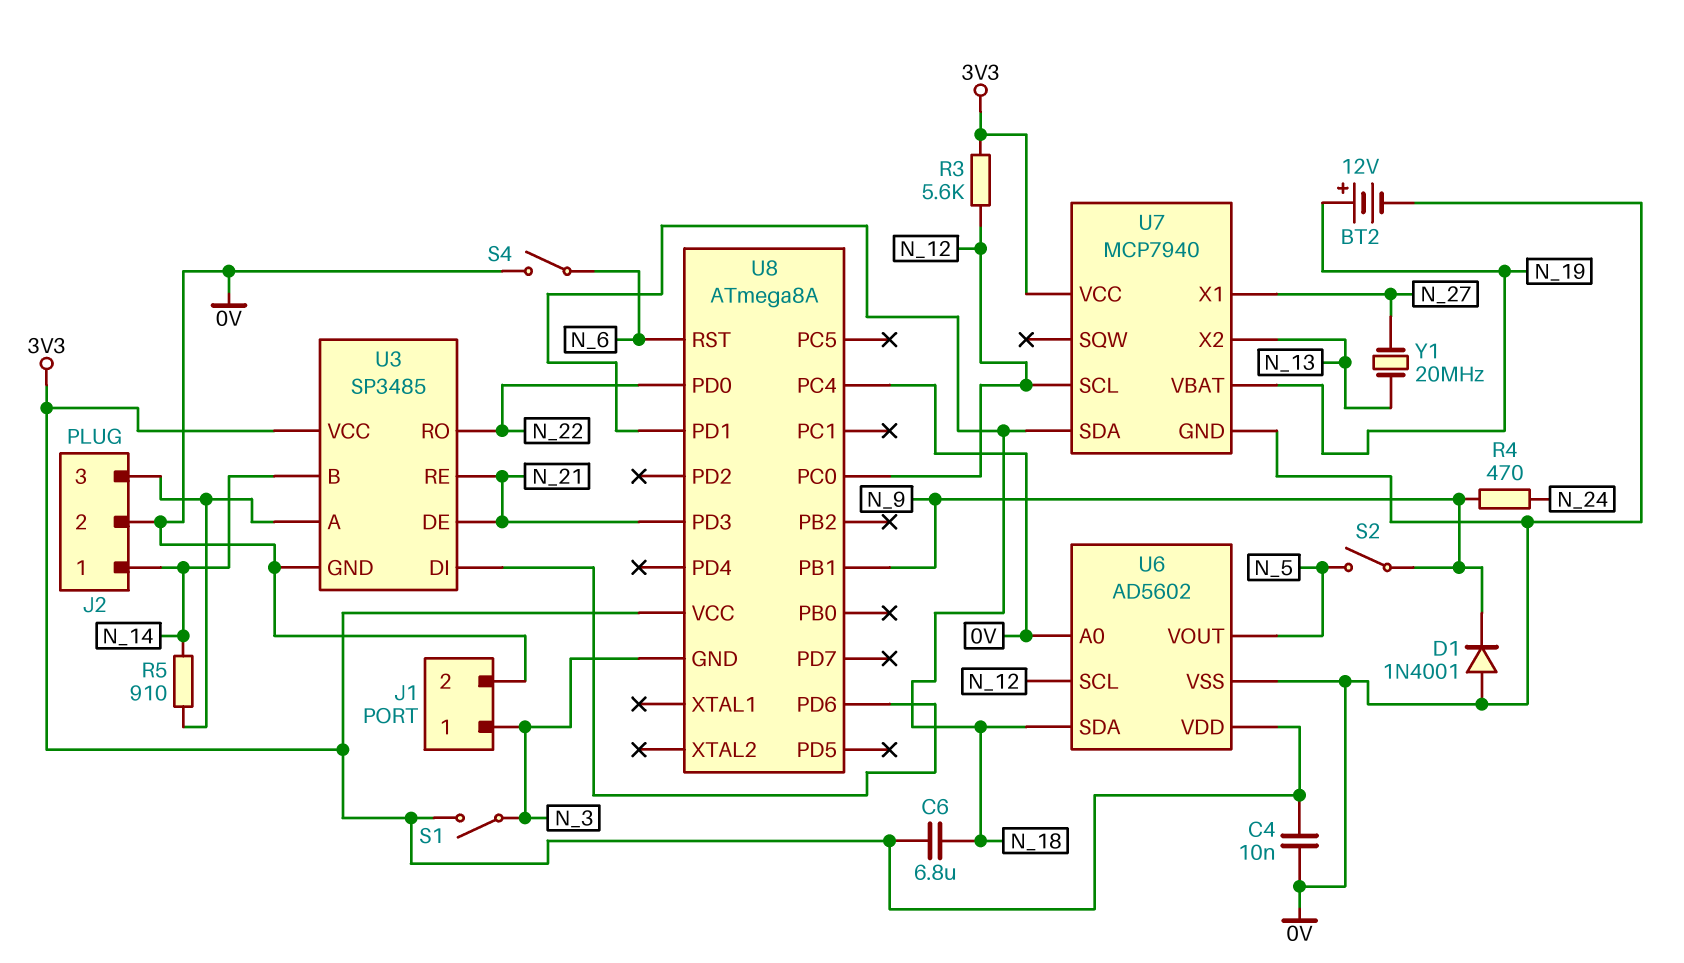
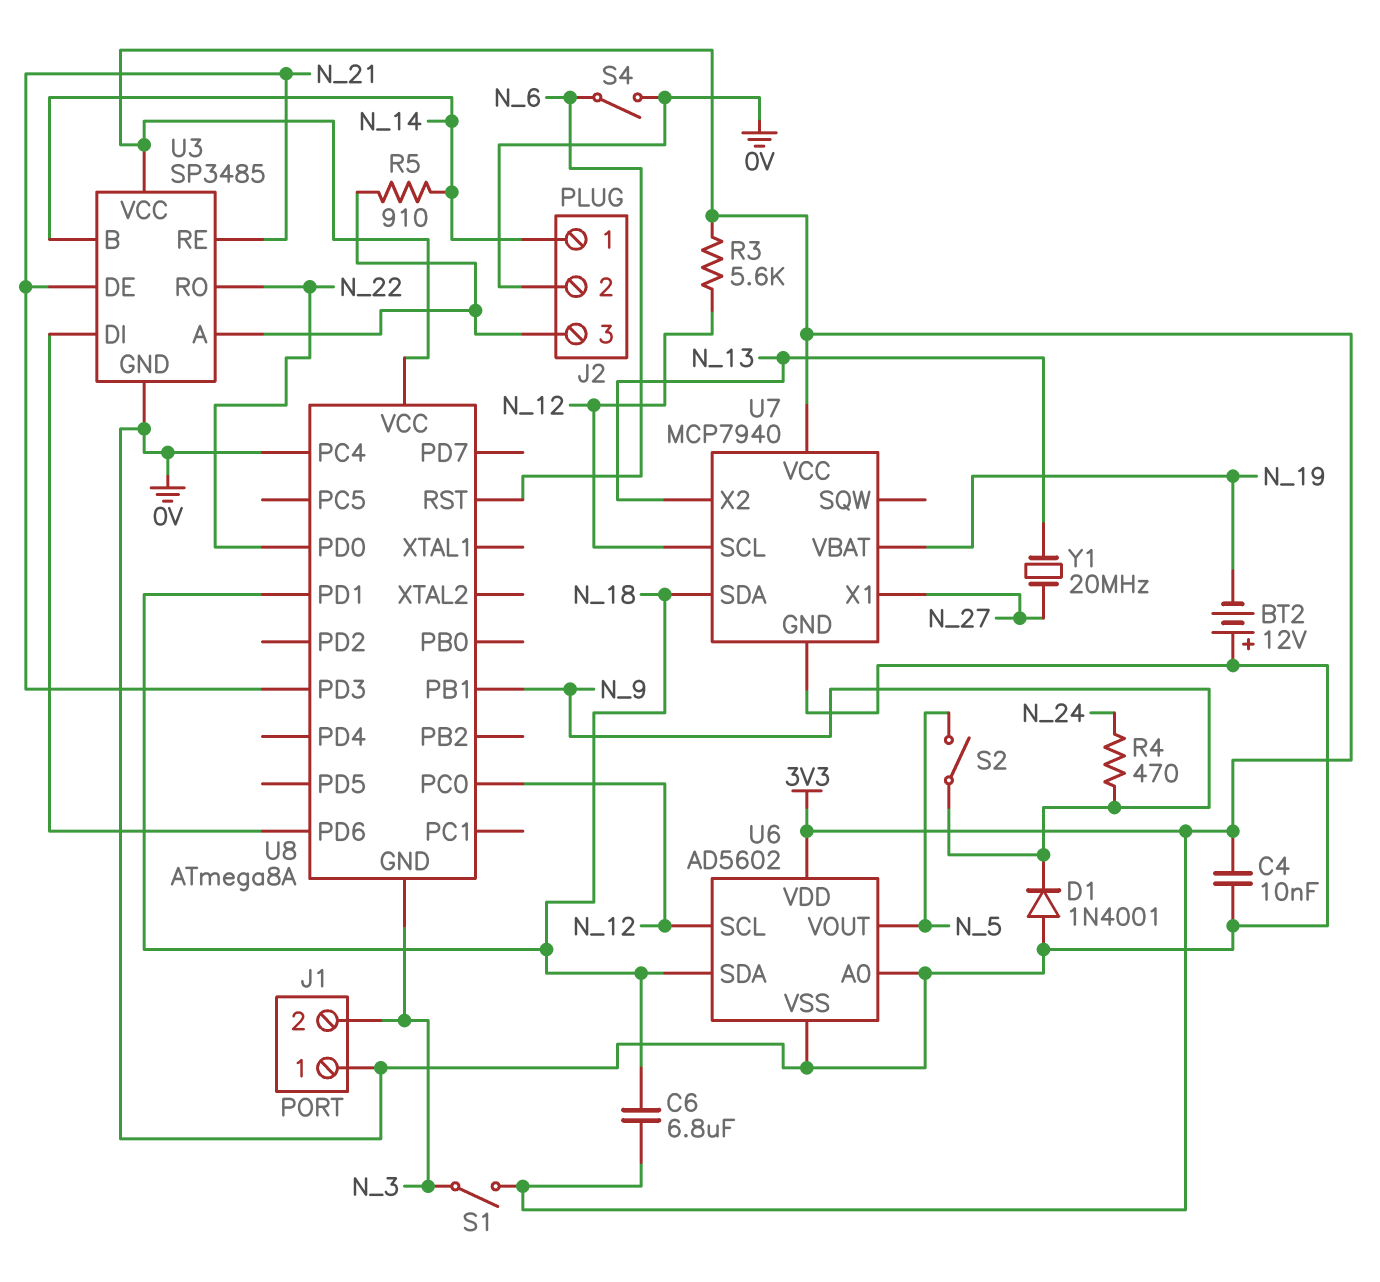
BT2: 12V (plus N_19, minus 0V) -> 12V (plus 0V, minus N_19)
J1 pin 1: N_3 -> 0V
J1 pin 2: 0V -> N_3

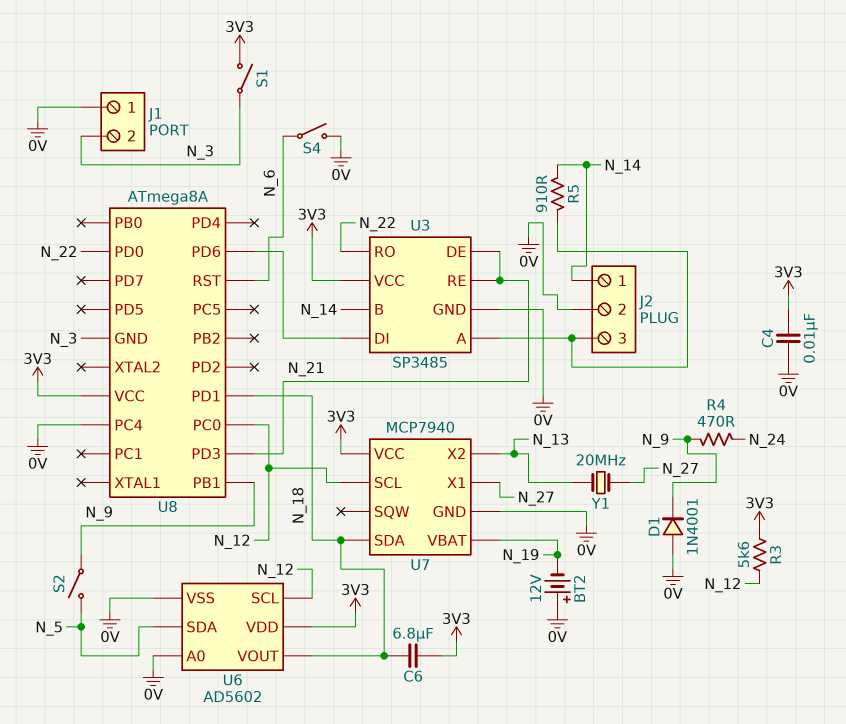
U6 pin SDA: N_18 -> N_5
U6 pin VOUT: N_5 -> N_18

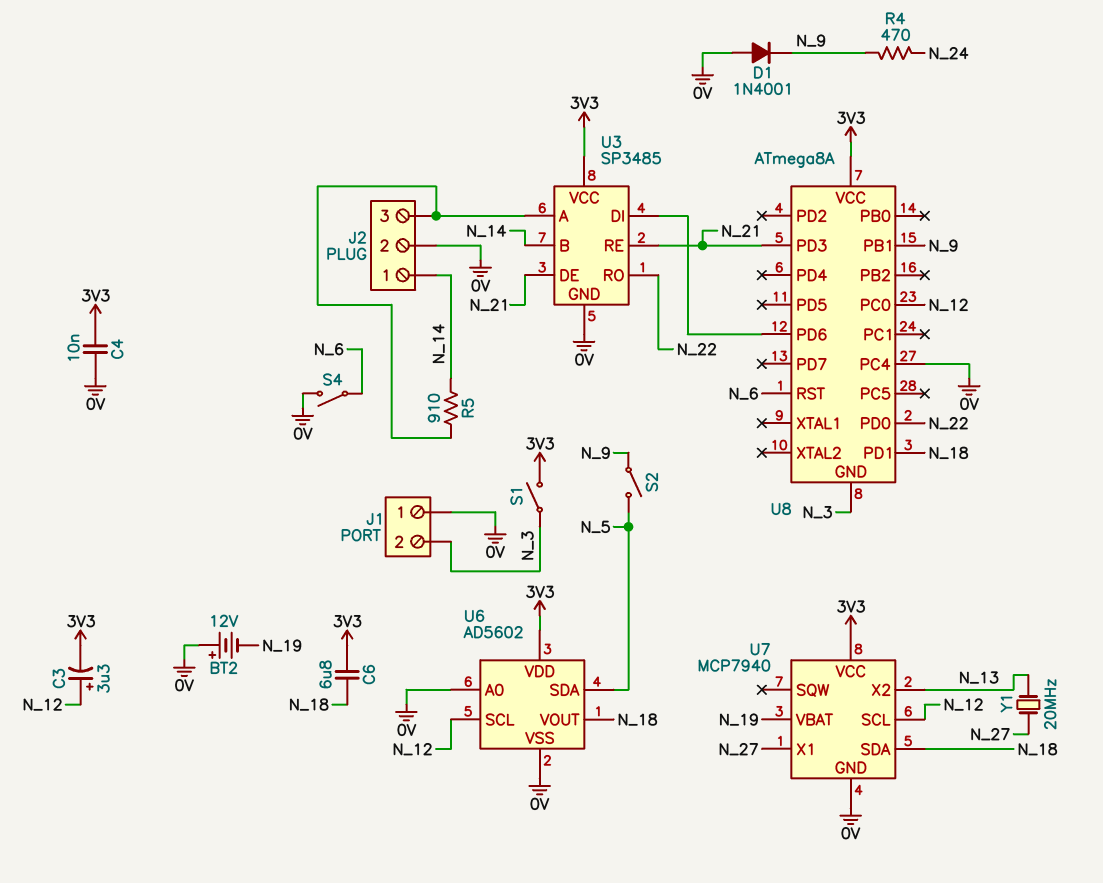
C3: none -> 3.3uF (plus N_12, minus 3V3)
R3: 5.6k (3V3, N_12) -> none

